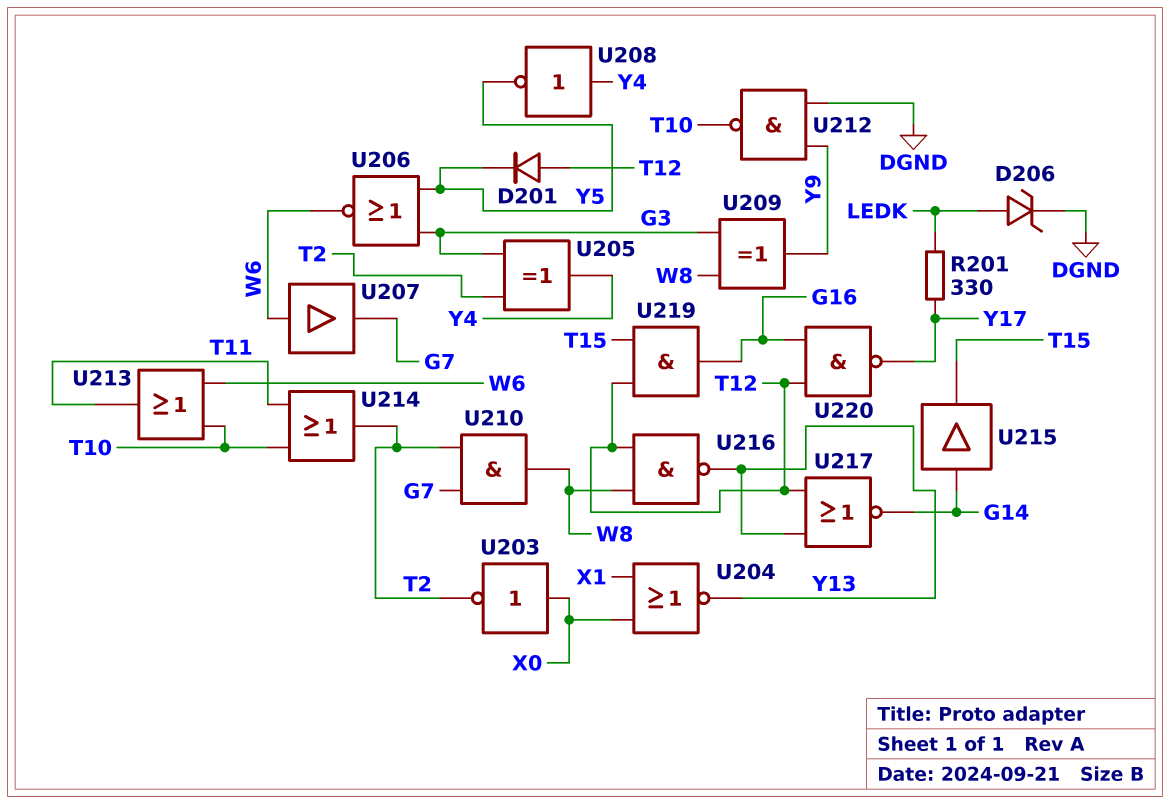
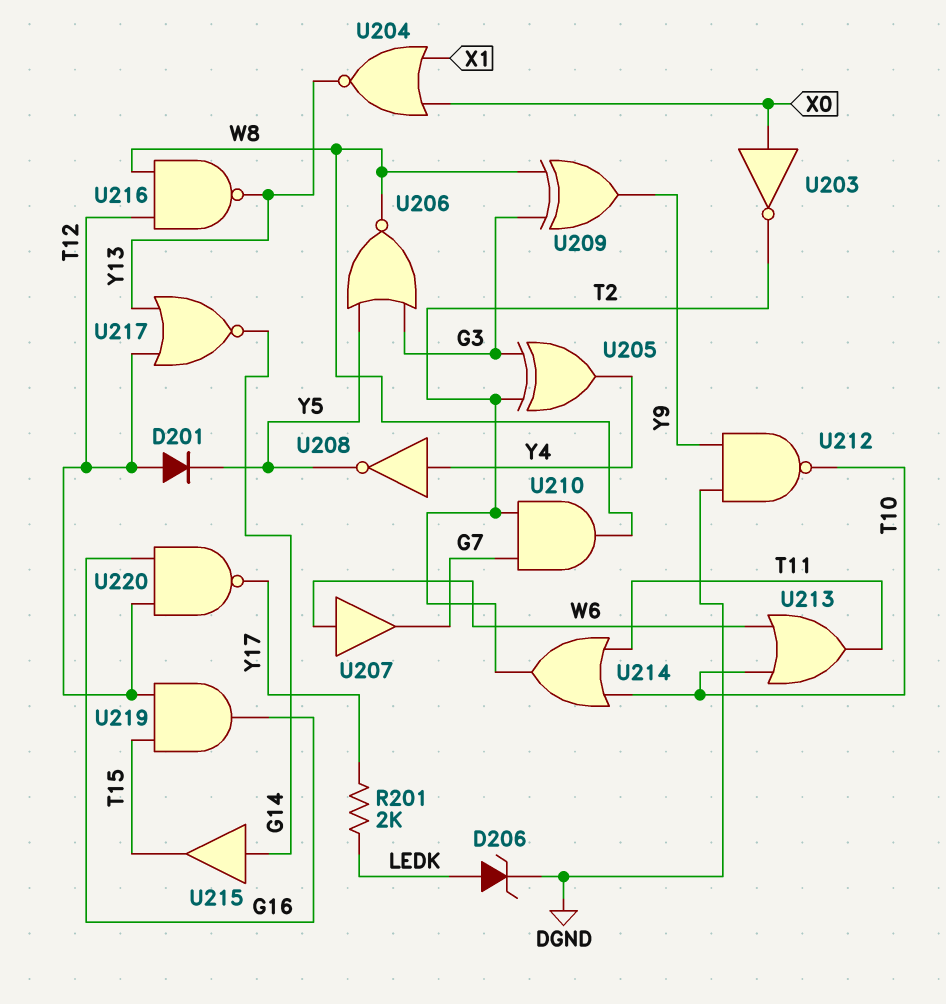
R201: 330 (LEDK, Y17) -> 2k (LEDK, Y17)
U206: NOR (in G3, in Y5, out W6) -> NOR (in G3, in Y5, out W8)

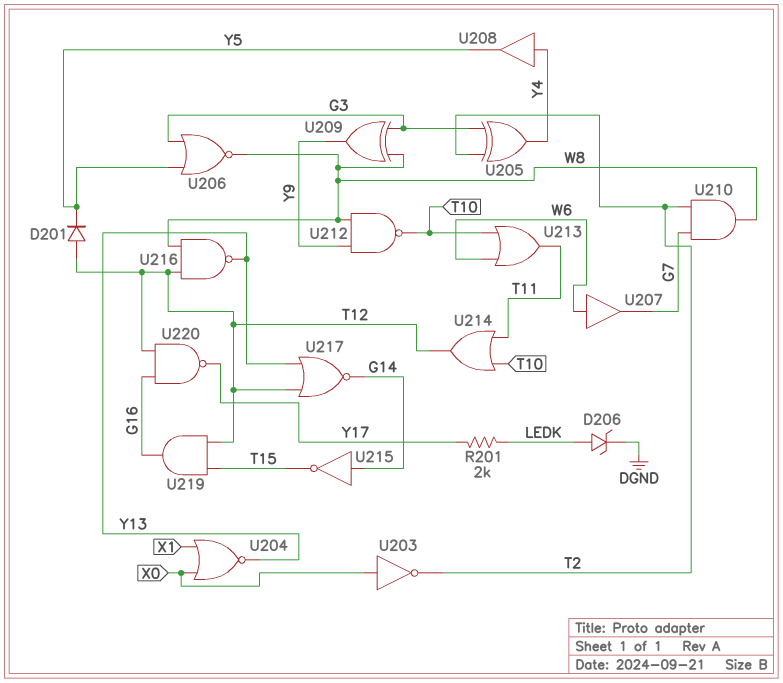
U208: NOT (in Y4, out Y5) -> buffer (in Y4, out Y5)
U212: NAND (in DGND, in Y9, out T10) -> NAND (in W8, in Y9, out T10)
U214: OR (in T10, in T11, out T2) -> OR (in T10, in T11, out T12)
U215: buffer (in G14, out T15) -> NOT (in G14, out T15)

